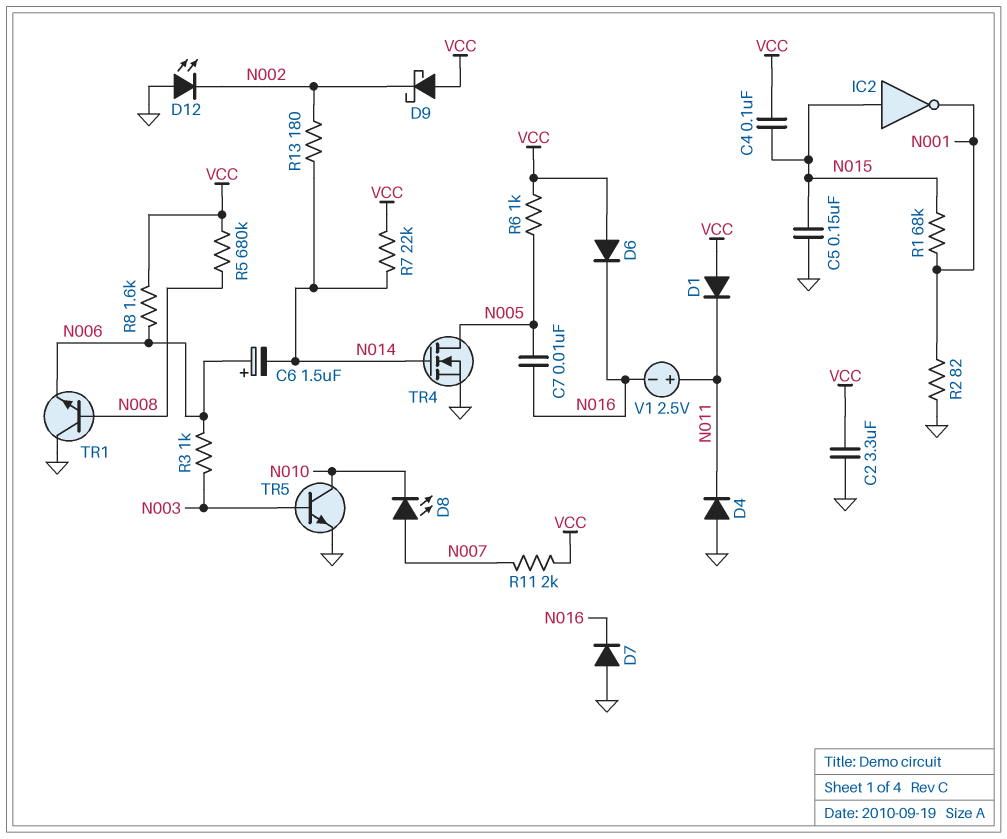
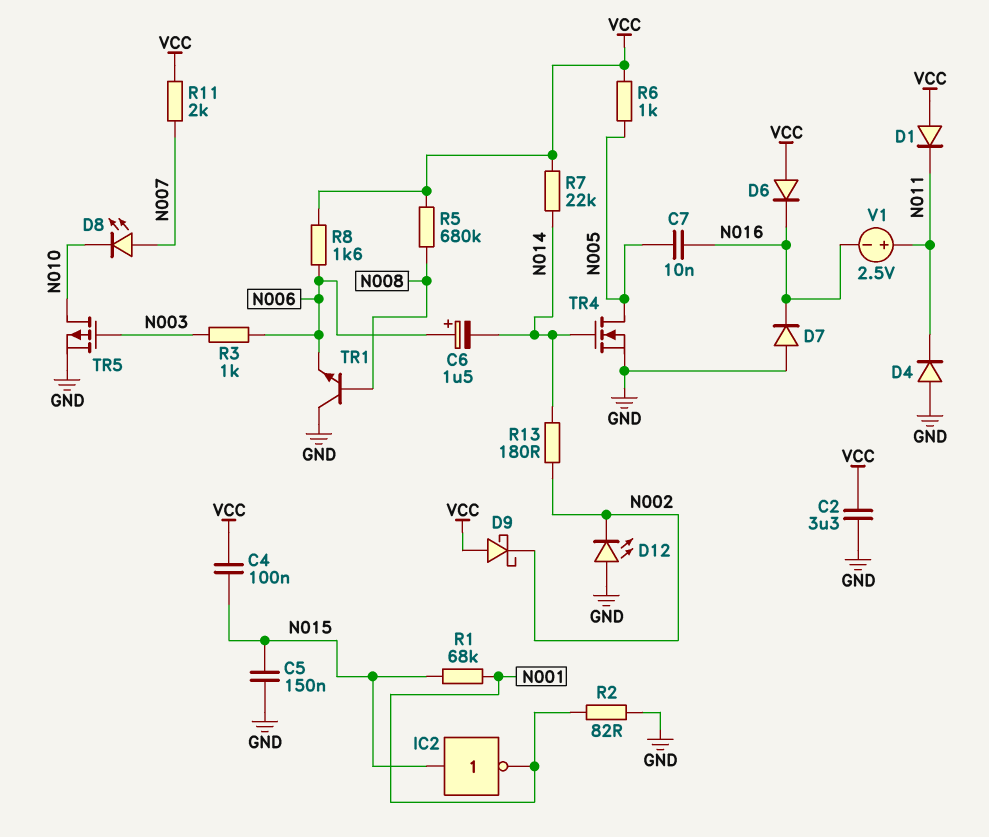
TR5: NPN (B N003, C N010, E GND) -> PMOS (G N003, D N010, S GND)

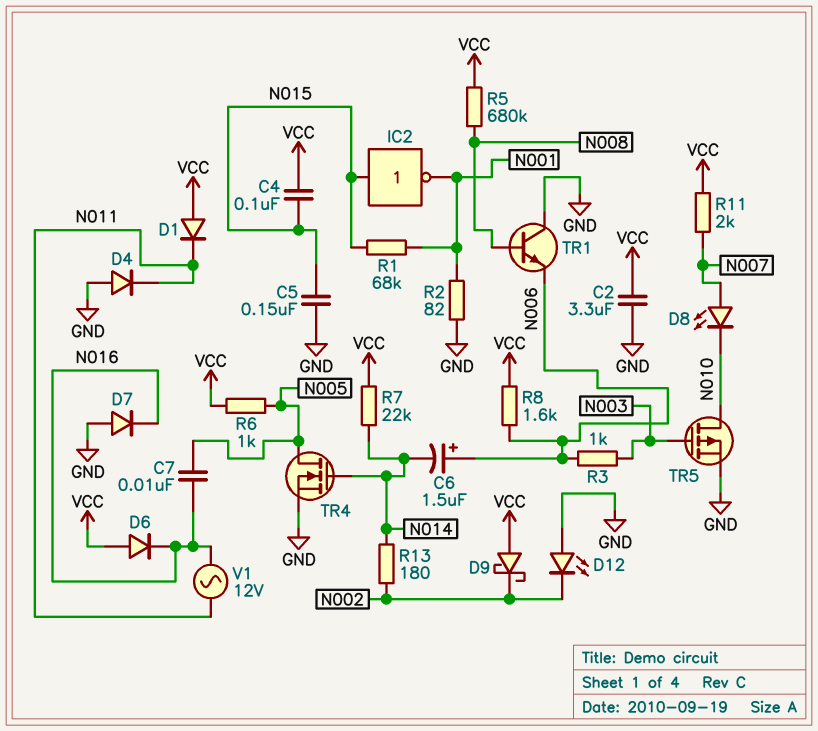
V1: 2.5V (plus N011, minus N016) -> AC 12V (N011, N016)

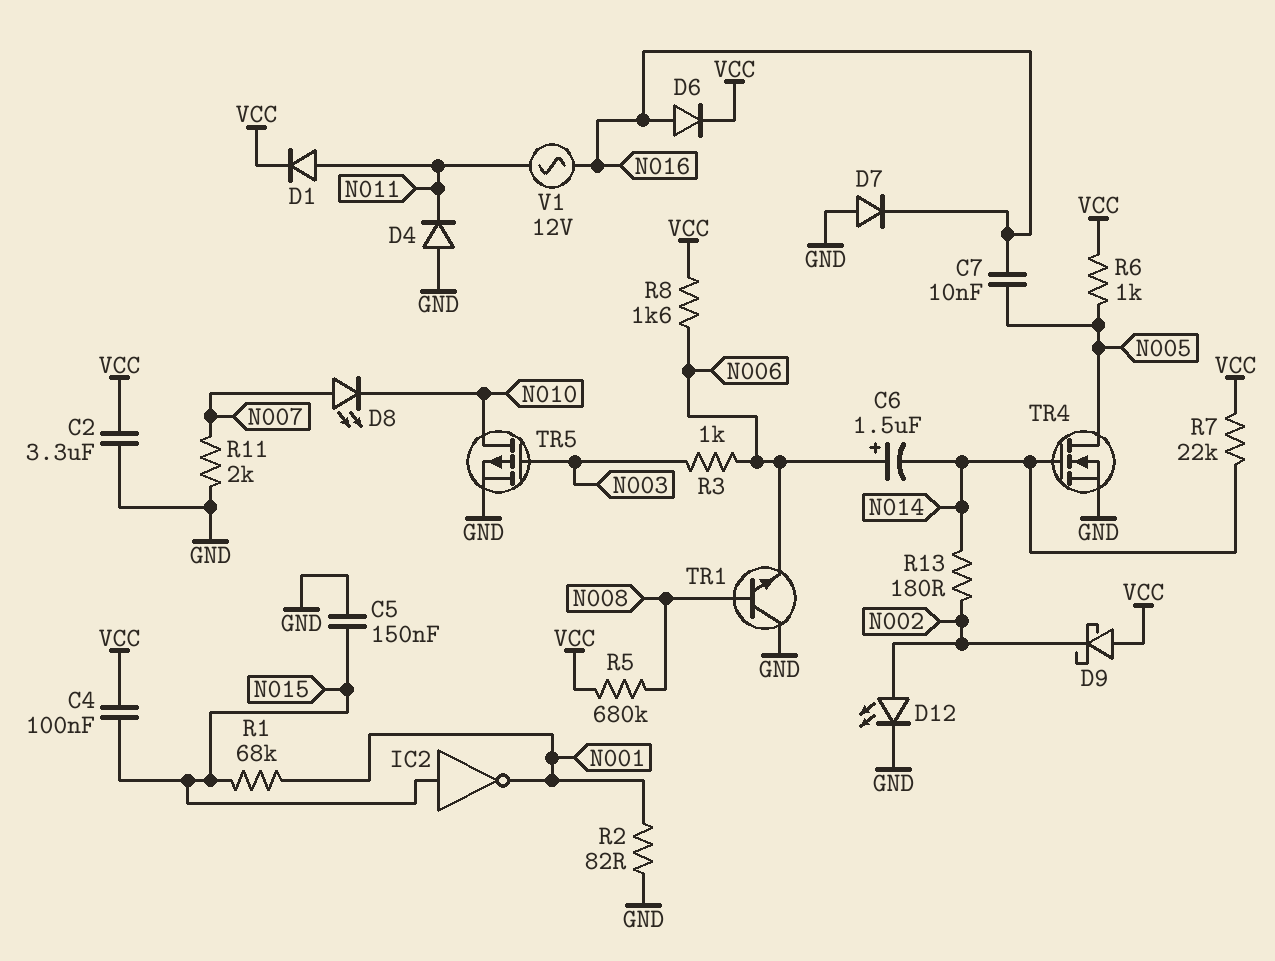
D1: diode (A VCC, K N011) -> diode (A N011, K VCC)
D6: diode (A VCC, K N016) -> diode (A N016, K VCC)
D12: LED (A GND, K N002) -> LED (A N002, K GND)
R11: 2k (N007, VCC) -> 2k (GND, N007)

